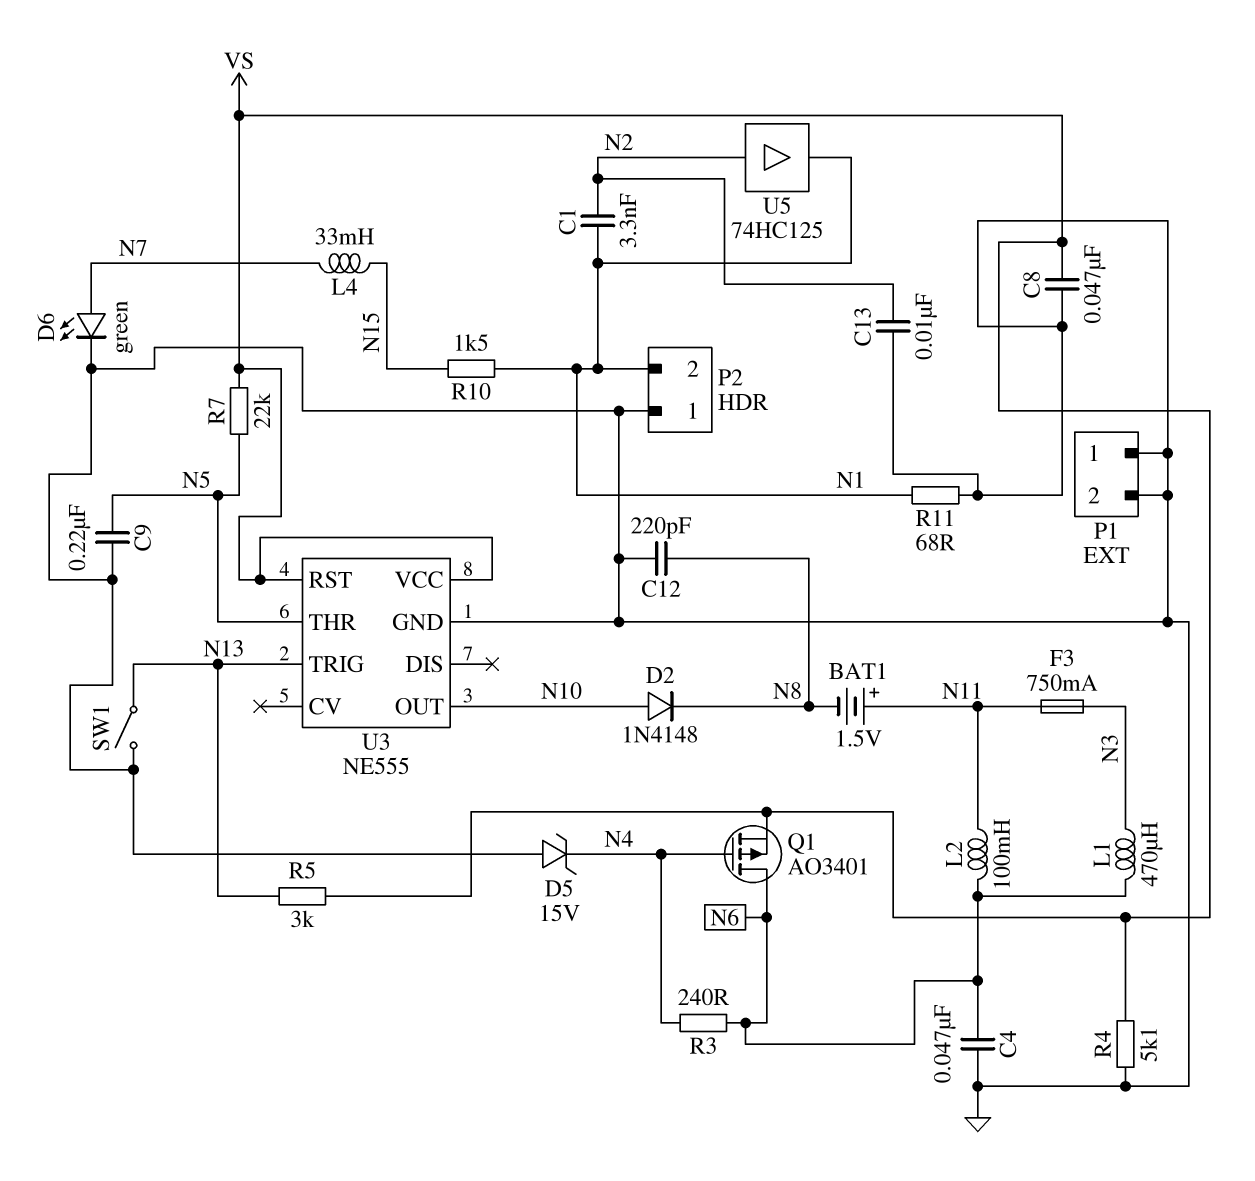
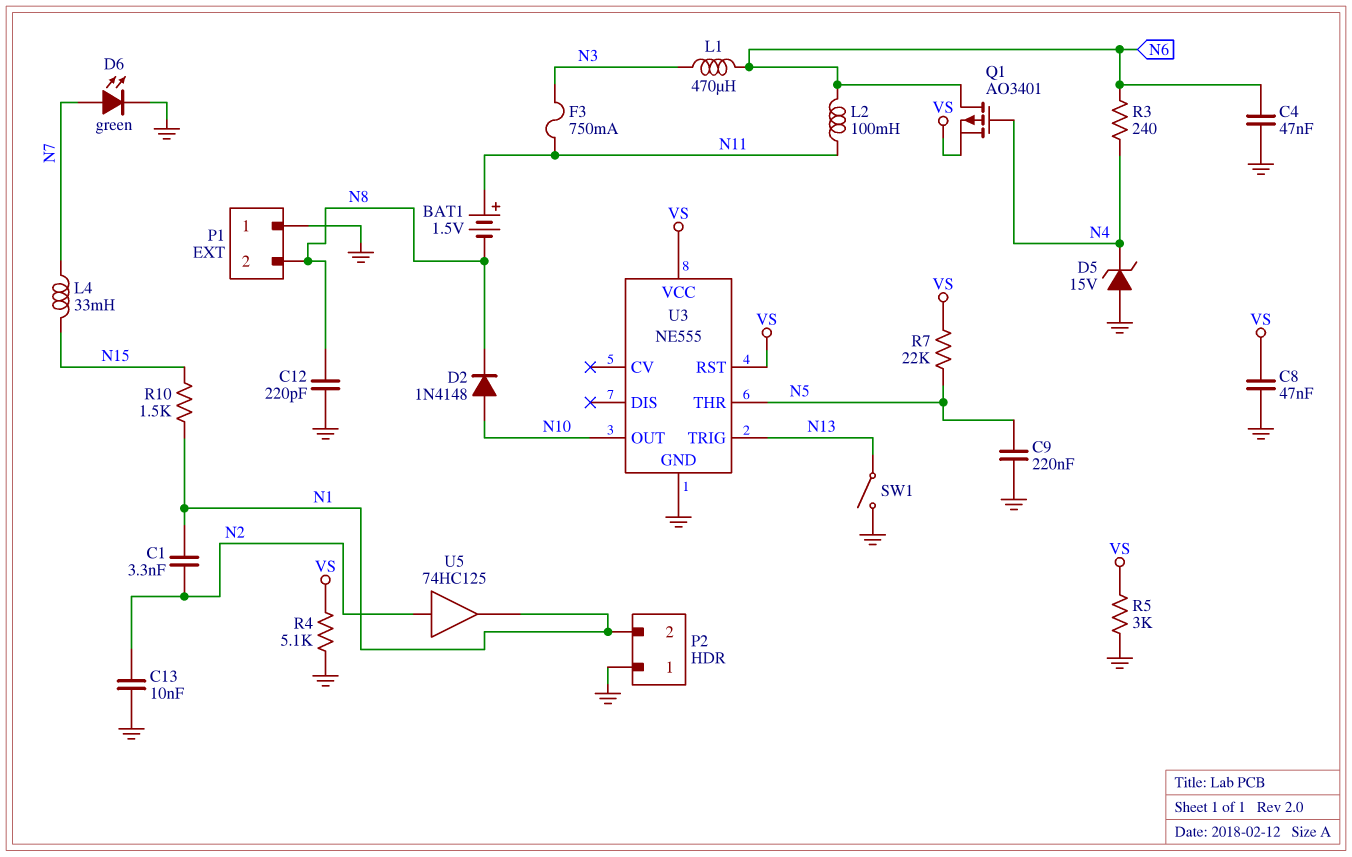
P1 pin 2: GND -> N8
R5: 3k (N13, VS) -> 3k (GND, VS)
R11: 68 (GND, N1) -> none

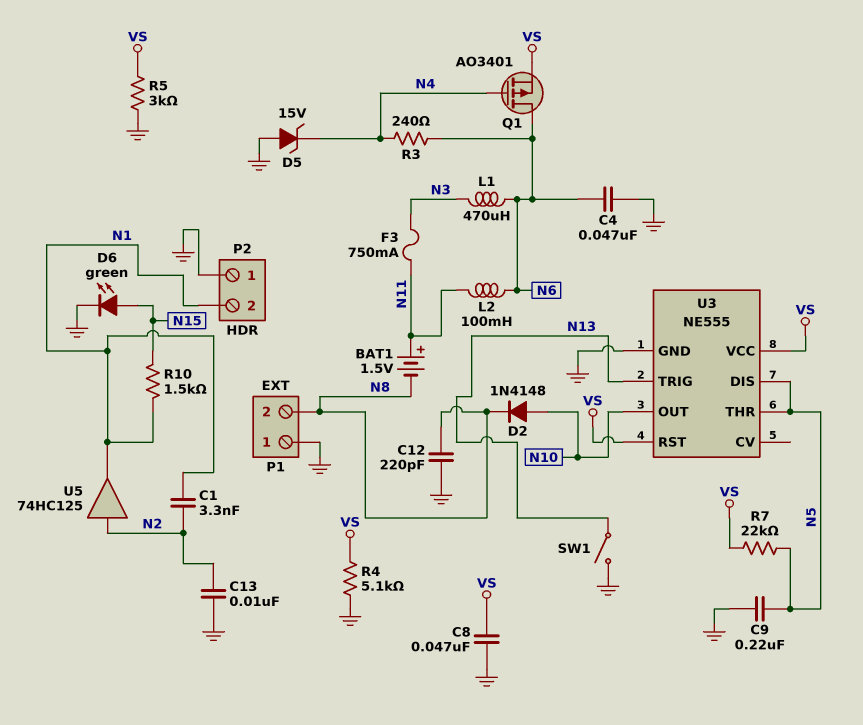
D6: LED green (A N7, K GND) -> LED green (A N15, K GND)
L4: 33mH (N7, N15) -> none
U3 pin DIS: none -> N5

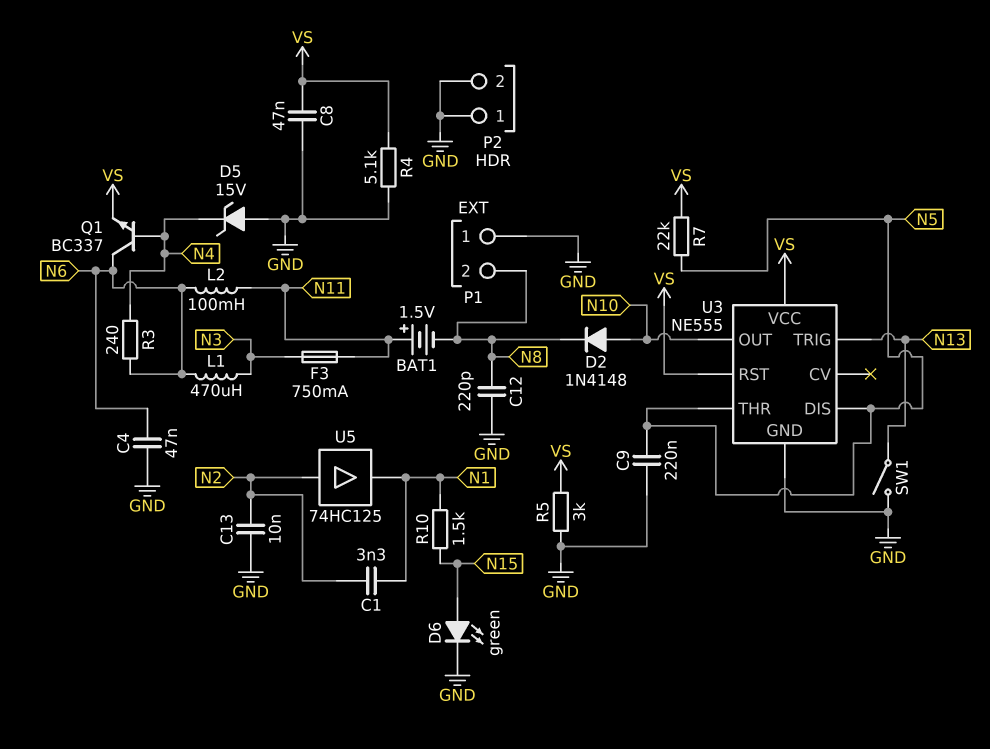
P2 pin 2: N1 -> GND
Q1: PMOS AO3401 (G N4, D N6, S VS) -> NPN BC337 (B N4, C N6, E VS)

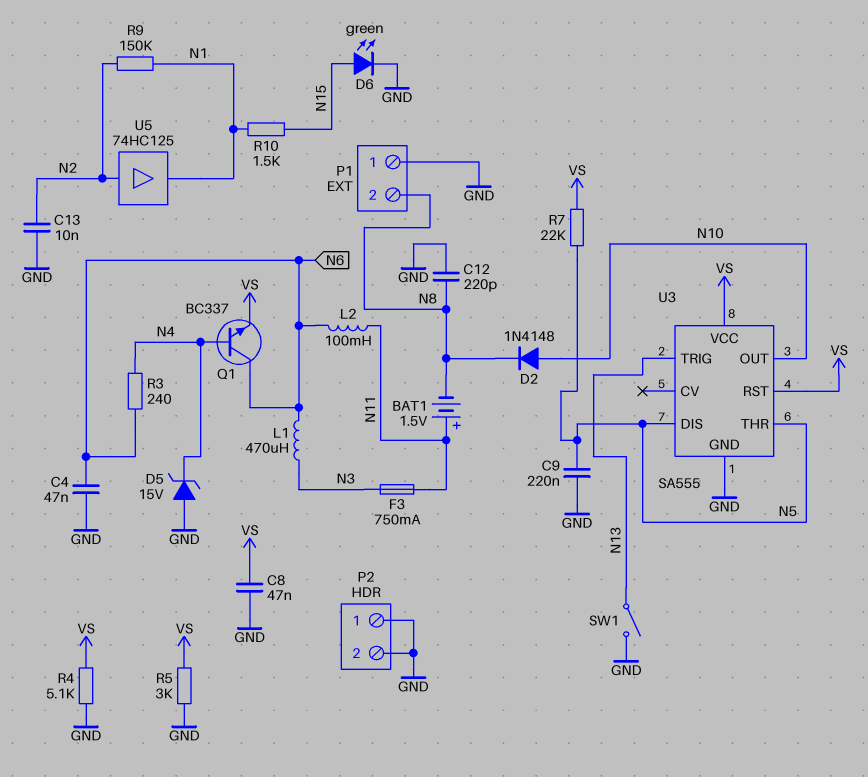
C1: 3.3nF (N1, N2) -> none
R9: none -> 150k (N1, N2)
U3: NE555 -> SA555

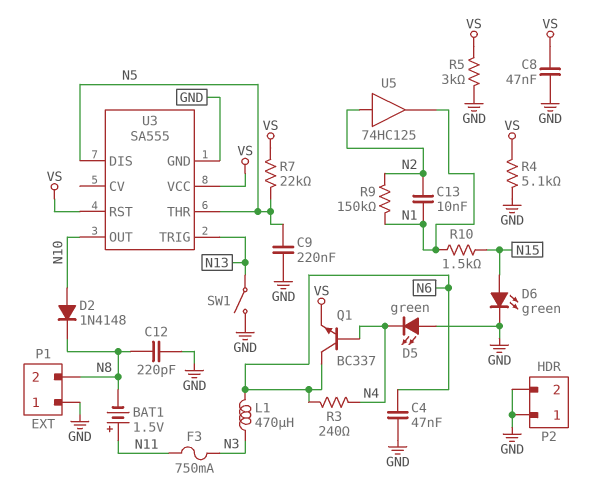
C13: 10nF (GND, N2) -> 10nF (N1, N2)
D5: zener 15V (A GND, K N4) -> LED green (A GND, K N4)
L2: 100mH (N6, N11) -> none

